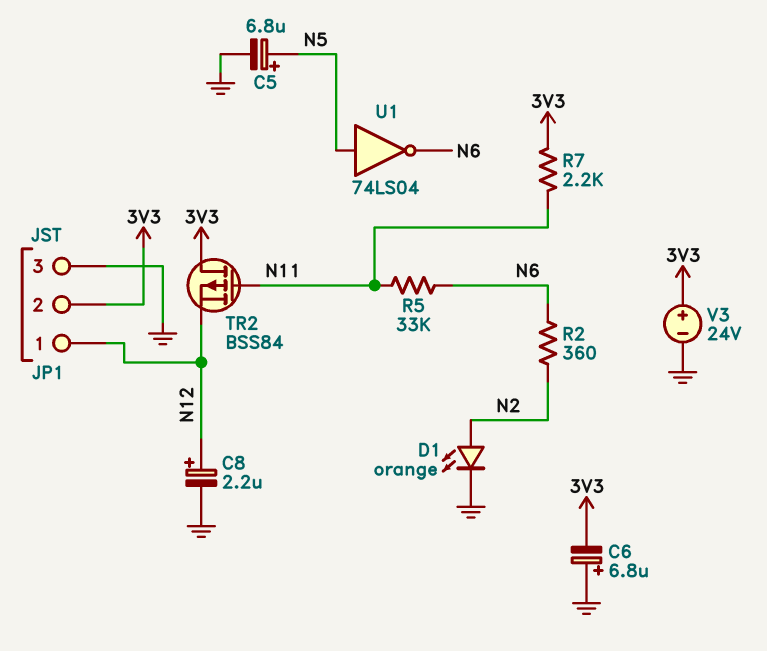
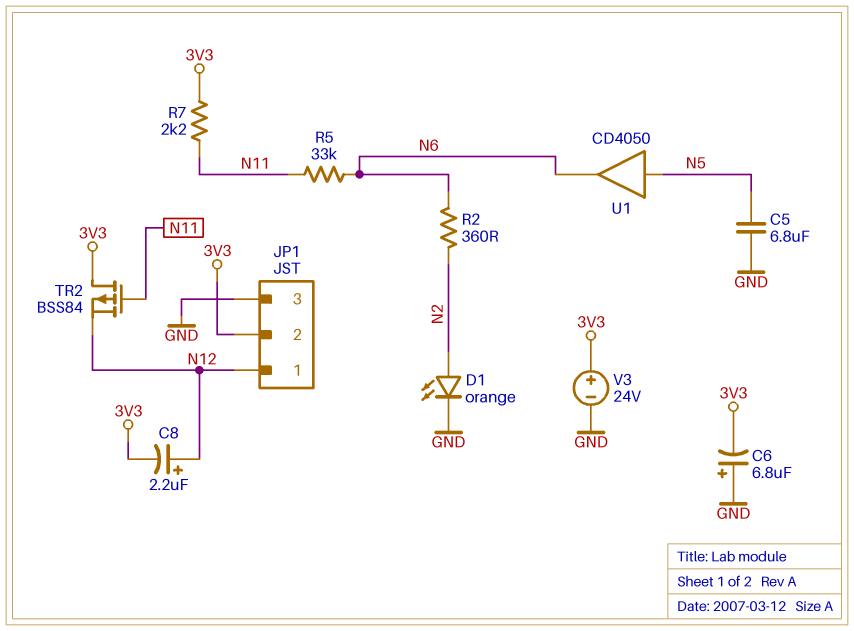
C5: 6.8uF (plus N5, minus GND) -> 6.8uF (GND, N5)
C8: 2.2uF (plus N12, minus GND) -> 2.2uF (plus N12, minus 3V3)
U1: NOT 74LS04 (in N5, out N6) -> buffer CD4050 (in N5, out N6)

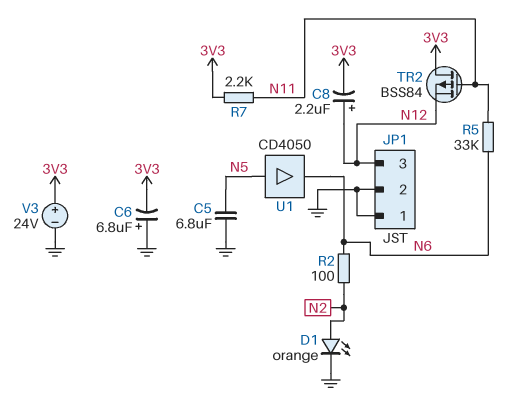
JP1 pin 1: N12 -> GND
JP1 pin 2: 3V3 -> GND
JP1 pin 3: GND -> N12
R2: 360 (N2, N6) -> 100 (N2, N6)

